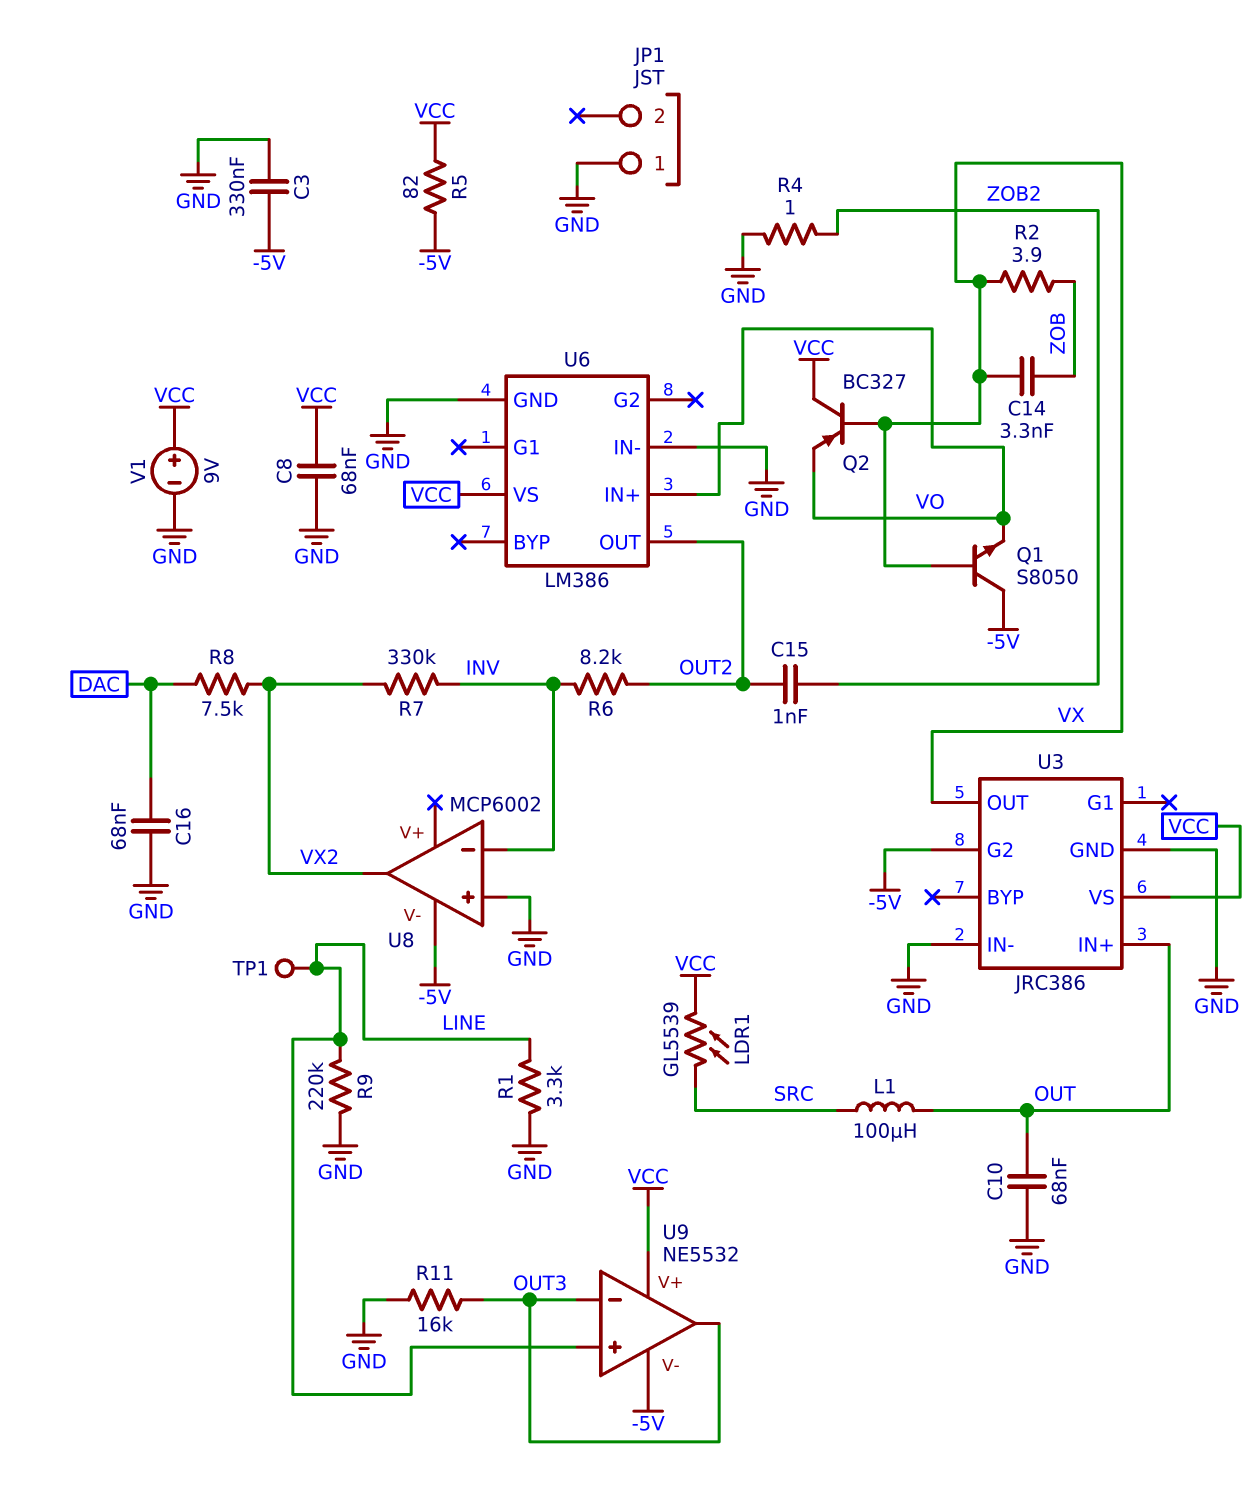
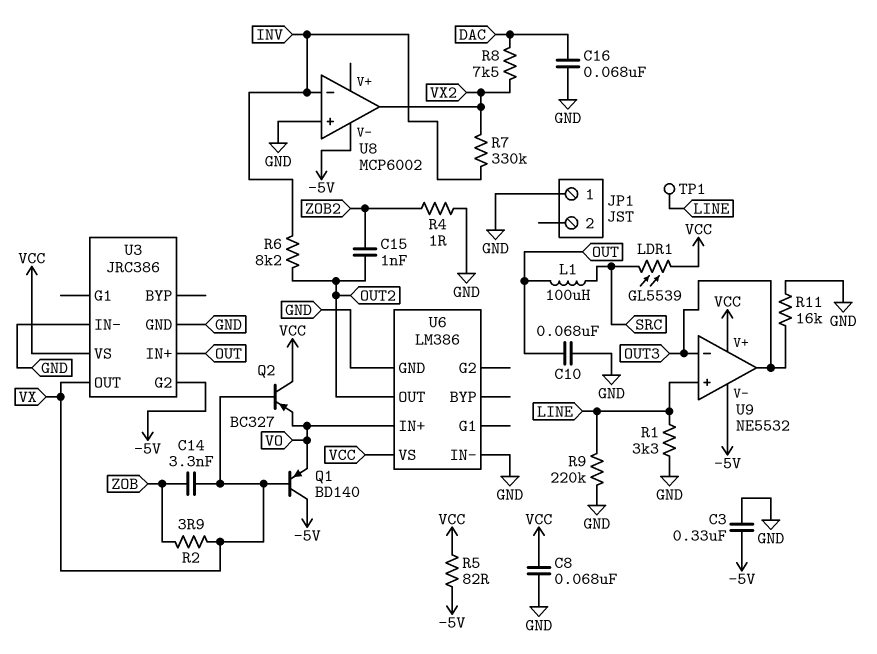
Q1: NPN S8050 (B VX, C -5V, E VO) -> PNP BD140 (B VX, C -5V, E VO)
V1: 9V (plus VCC, minus GND) -> none

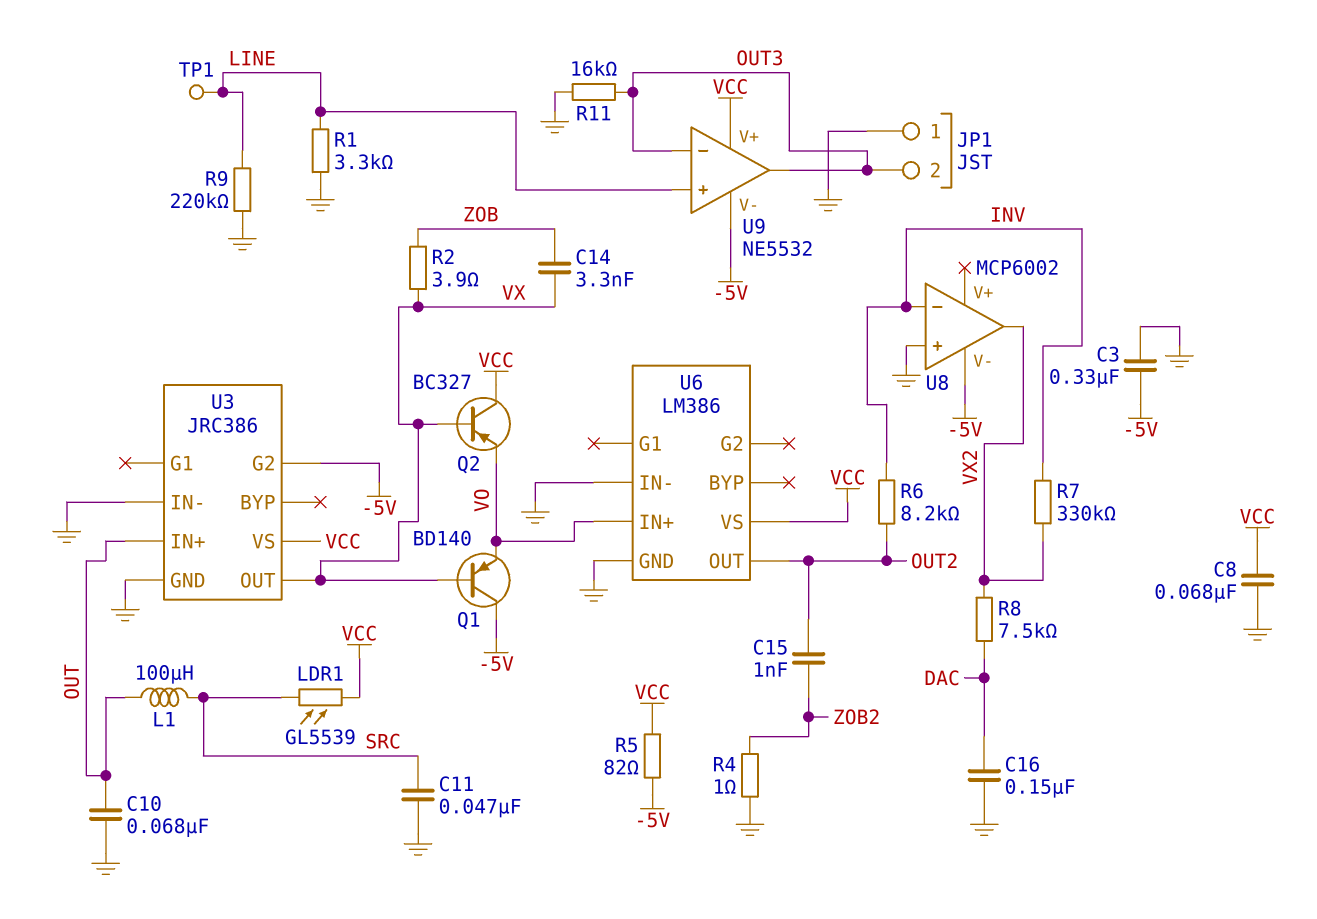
C11: none -> 47nF (GND, SRC)
C16: 68nF (DAC, GND) -> 150nF (DAC, GND)
JP1 pin 2: none -> OUT3

